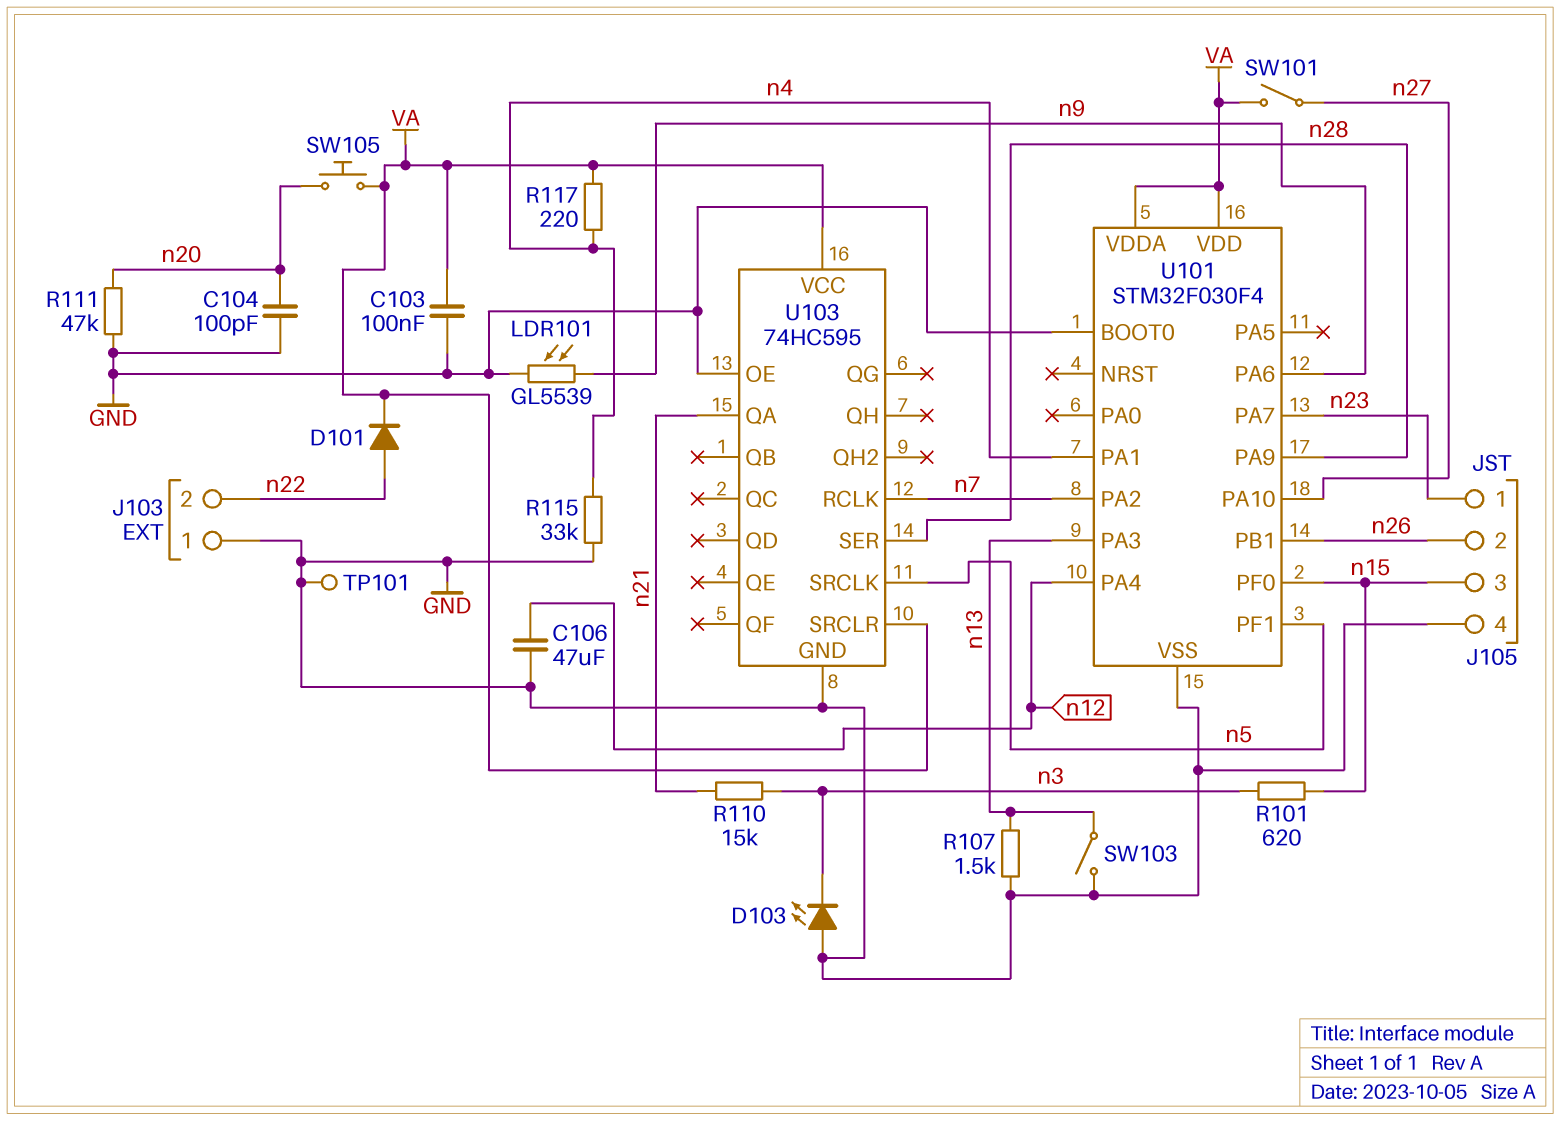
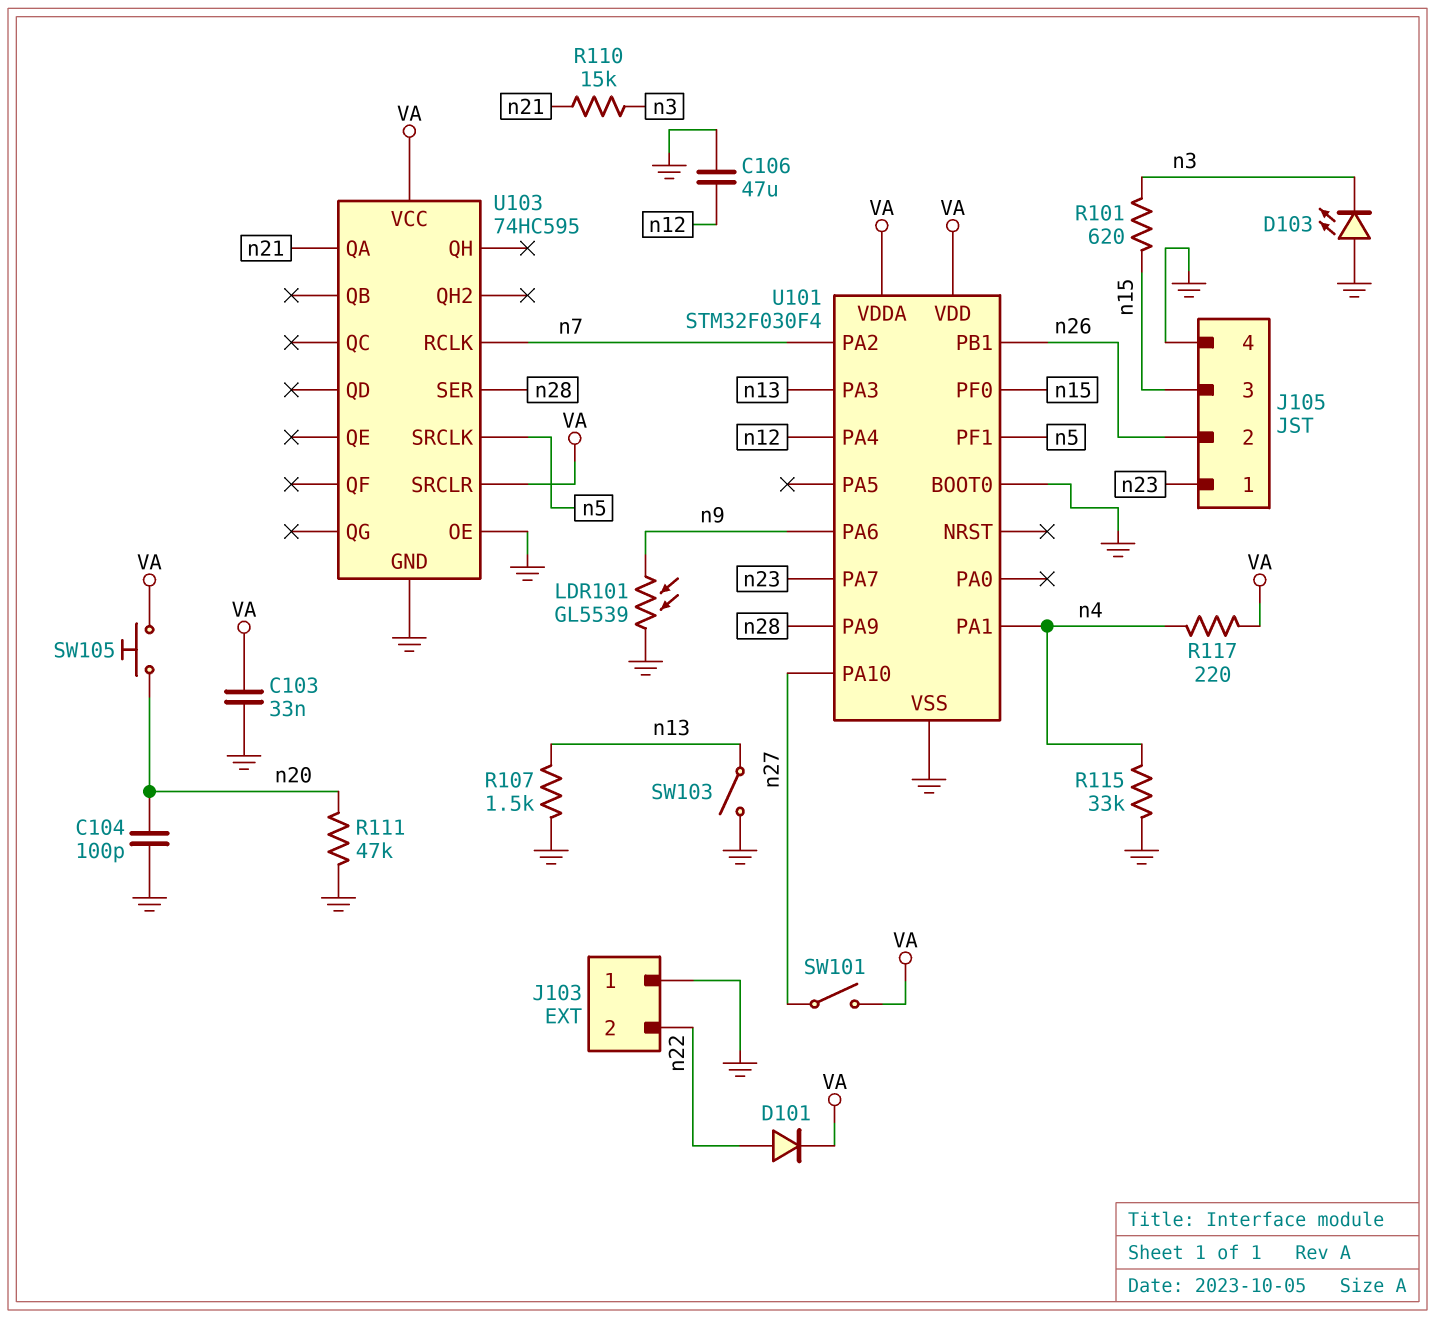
C103: 100nF (GND, VA) -> 33nF (GND, VA)
TP101: test point (GND) -> none

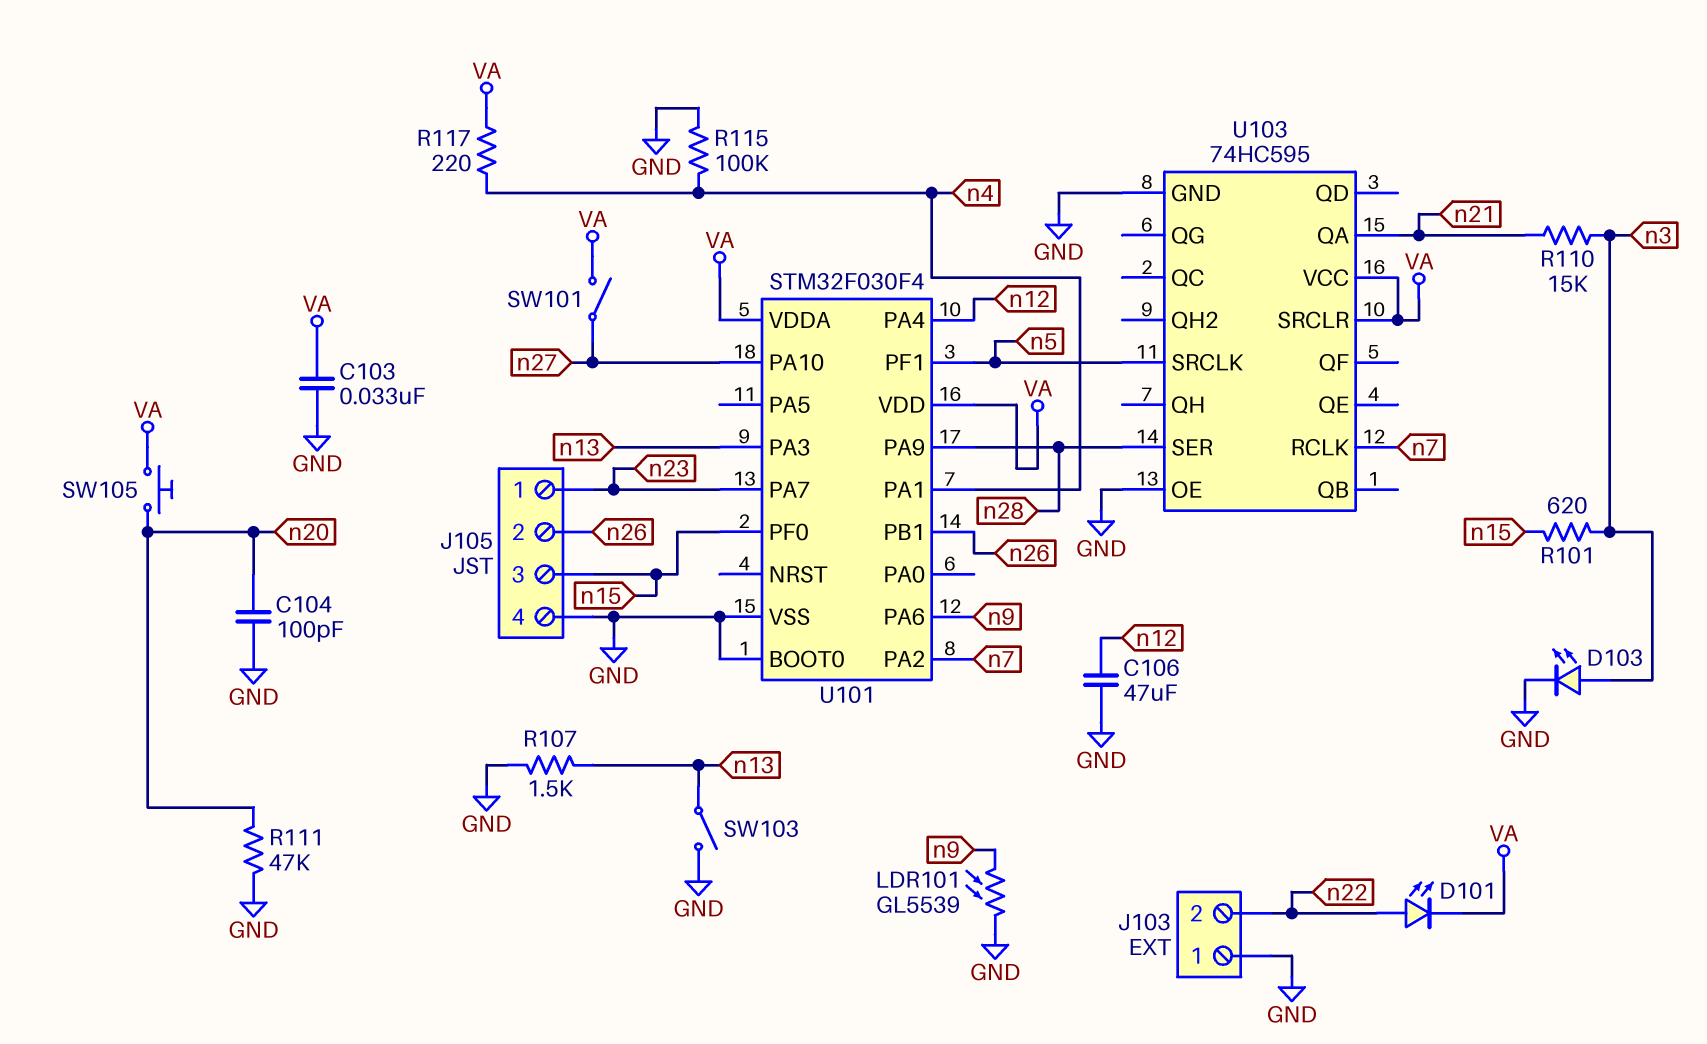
D101: diode (A n22, K VA) -> LED (A n22, K VA)
D103: LED (A GND, K n3) -> LED (A n3, K GND)
R115: 33k (GND, n4) -> 100k (GND, n4)

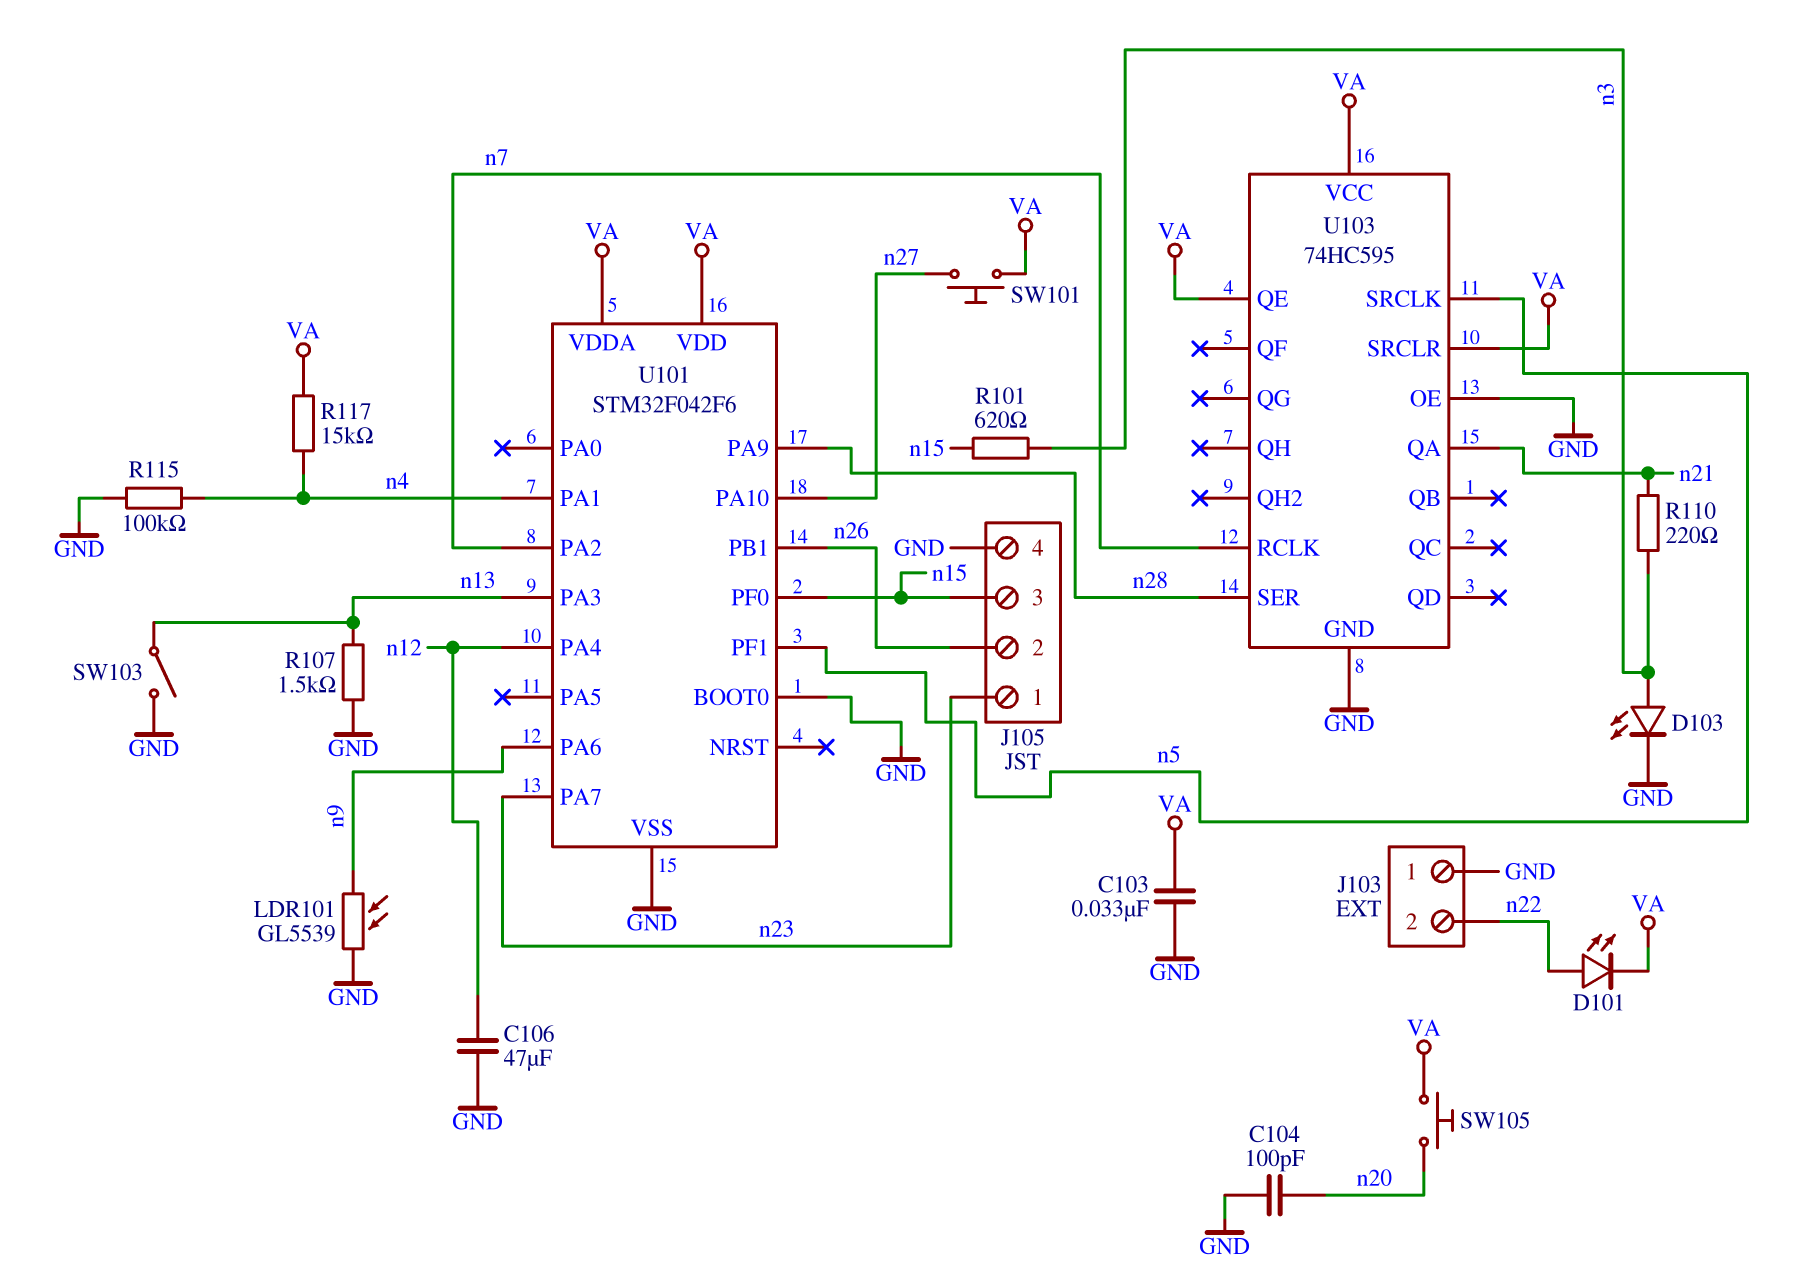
R110: 15k (n3, n21) -> 220 (n3, n21)
R111: 47k (GND, n20) -> none
R117: 220 (VA, n4) -> 15k (VA, n4)
SW101: switch (VA, n27) -> button (VA, n27)
U101: STM32F030F4 -> STM32F042F6
U103 pin QE: none -> VA

